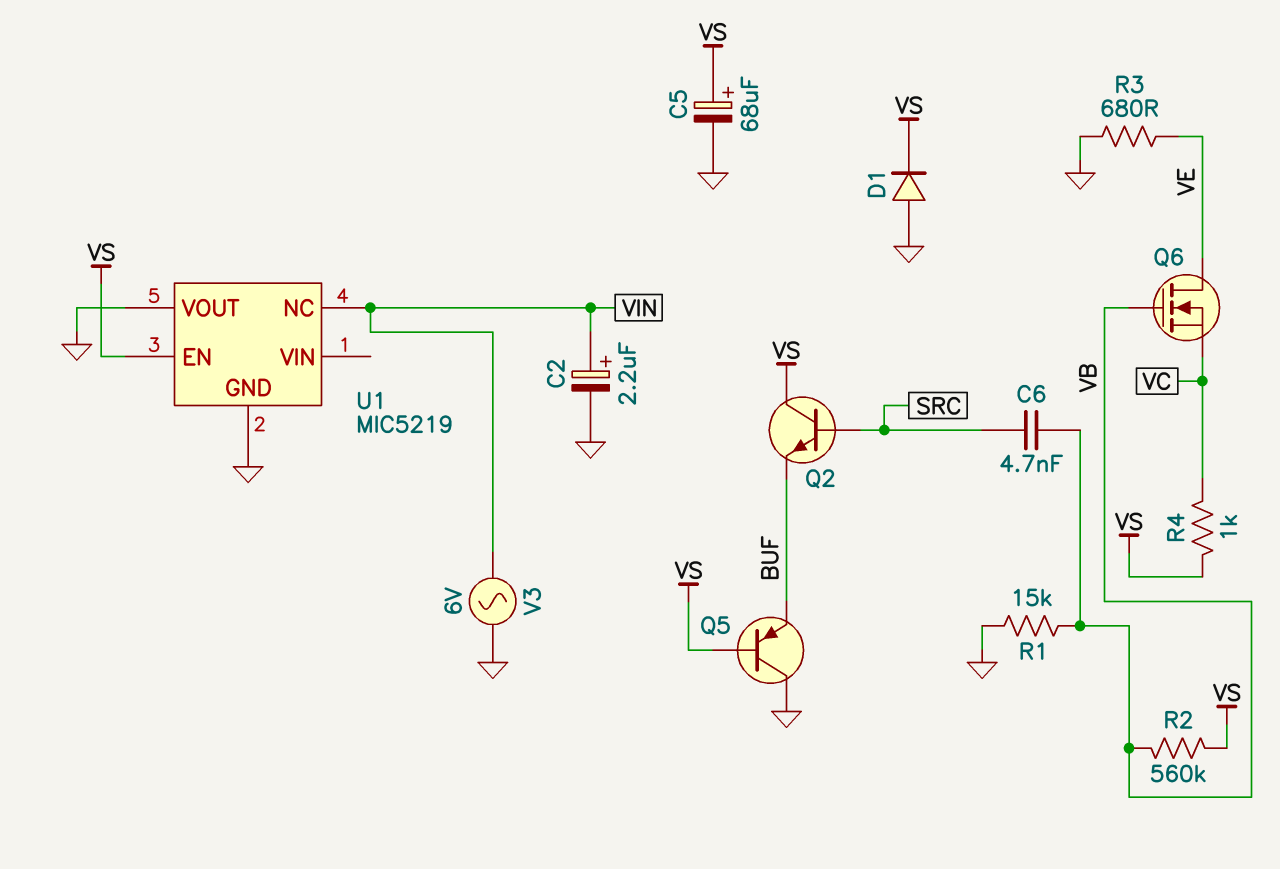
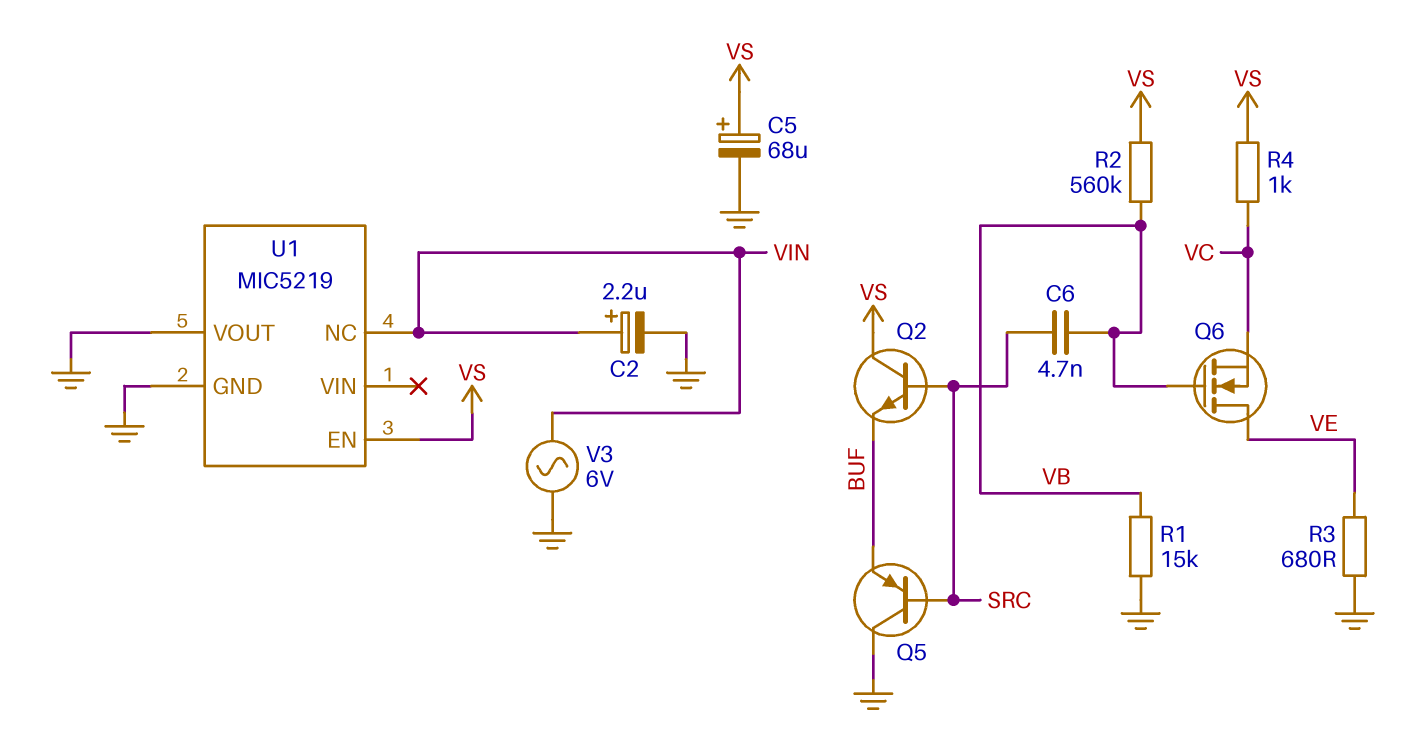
D1: diode (A GND, K VS) -> none
Q5: PNP (B VS, C GND, E BUF) -> PNP (B SRC, C GND, E BUF)

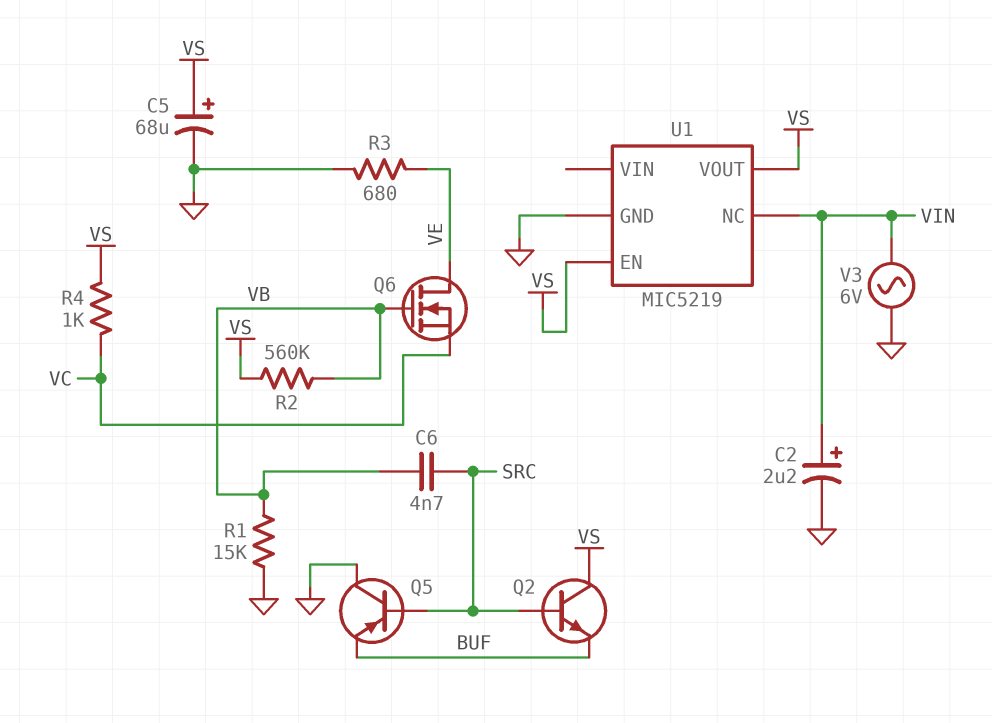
U1 pin VOUT: GND -> VS

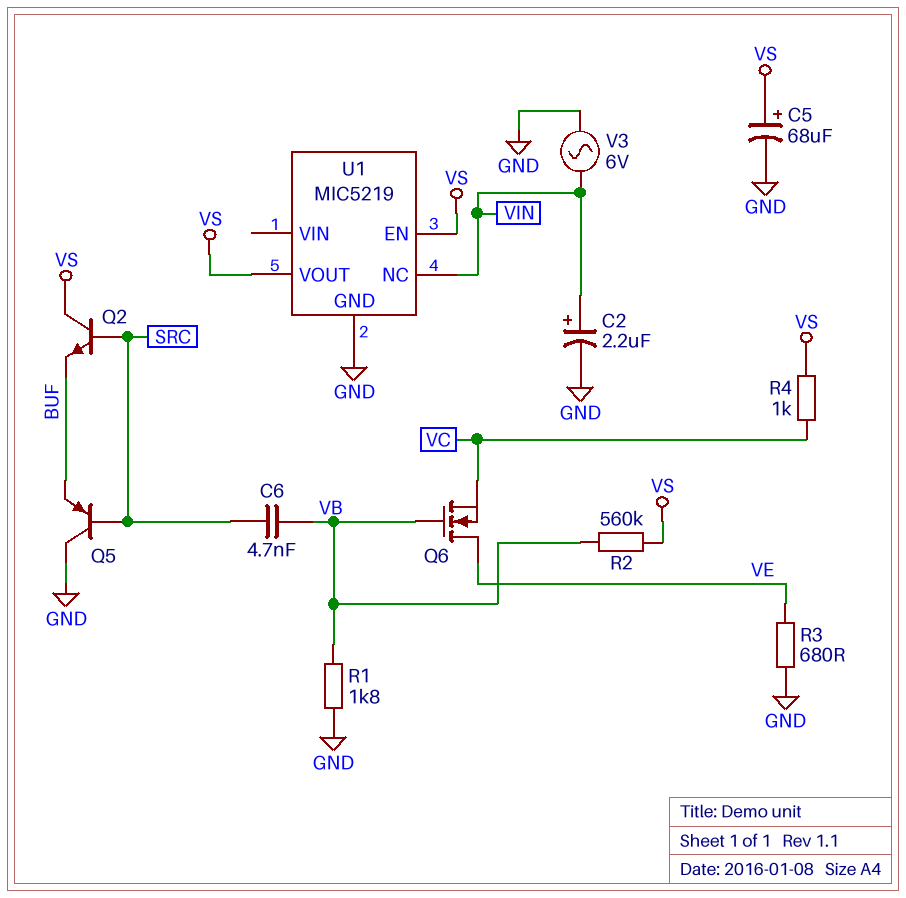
R1: 15k (GND, VB) -> 1.8k (GND, VB)

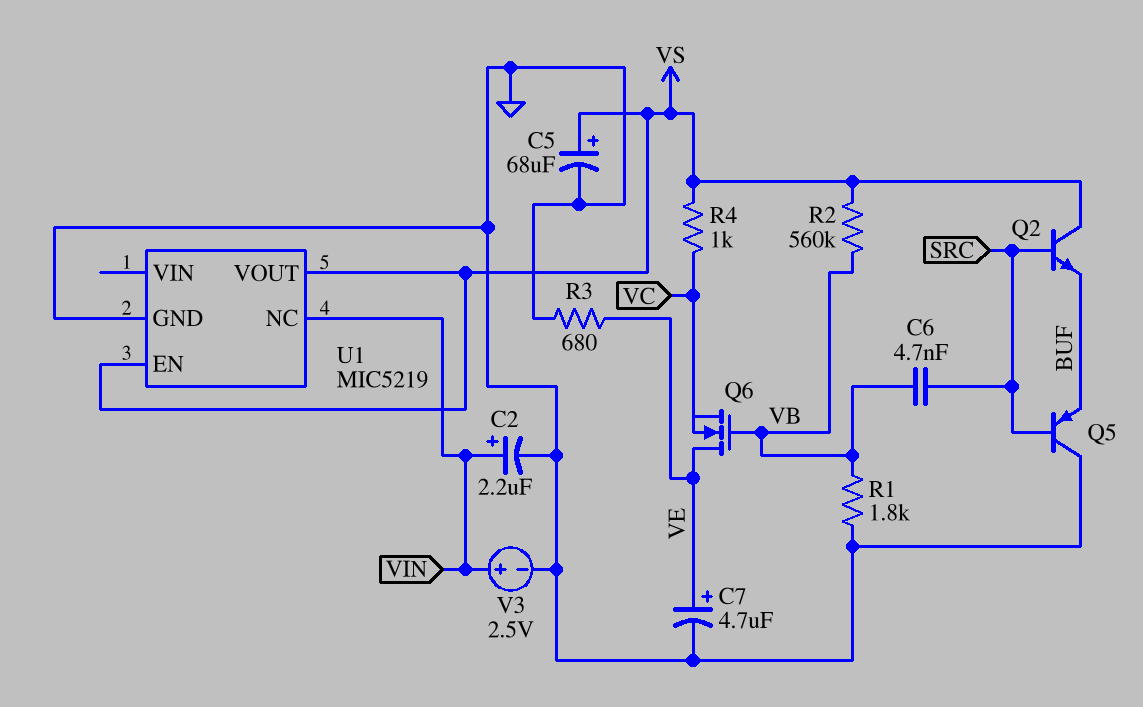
C7: none -> 4.7uF (plus VE, minus GND)
V3: AC 6V (GND, VIN) -> 2.5V (plus VIN, minus GND)

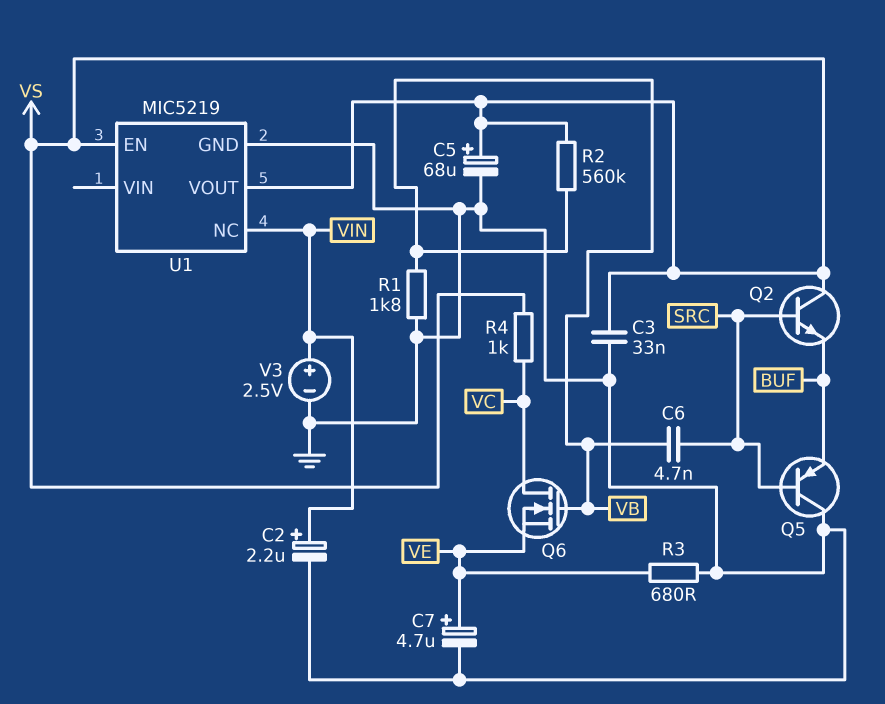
C3: none -> 33nF (GND, VS)
Q6: NMOS (G VB, D VE, S VC) -> NMOS (G VB, D VC, S VE)

